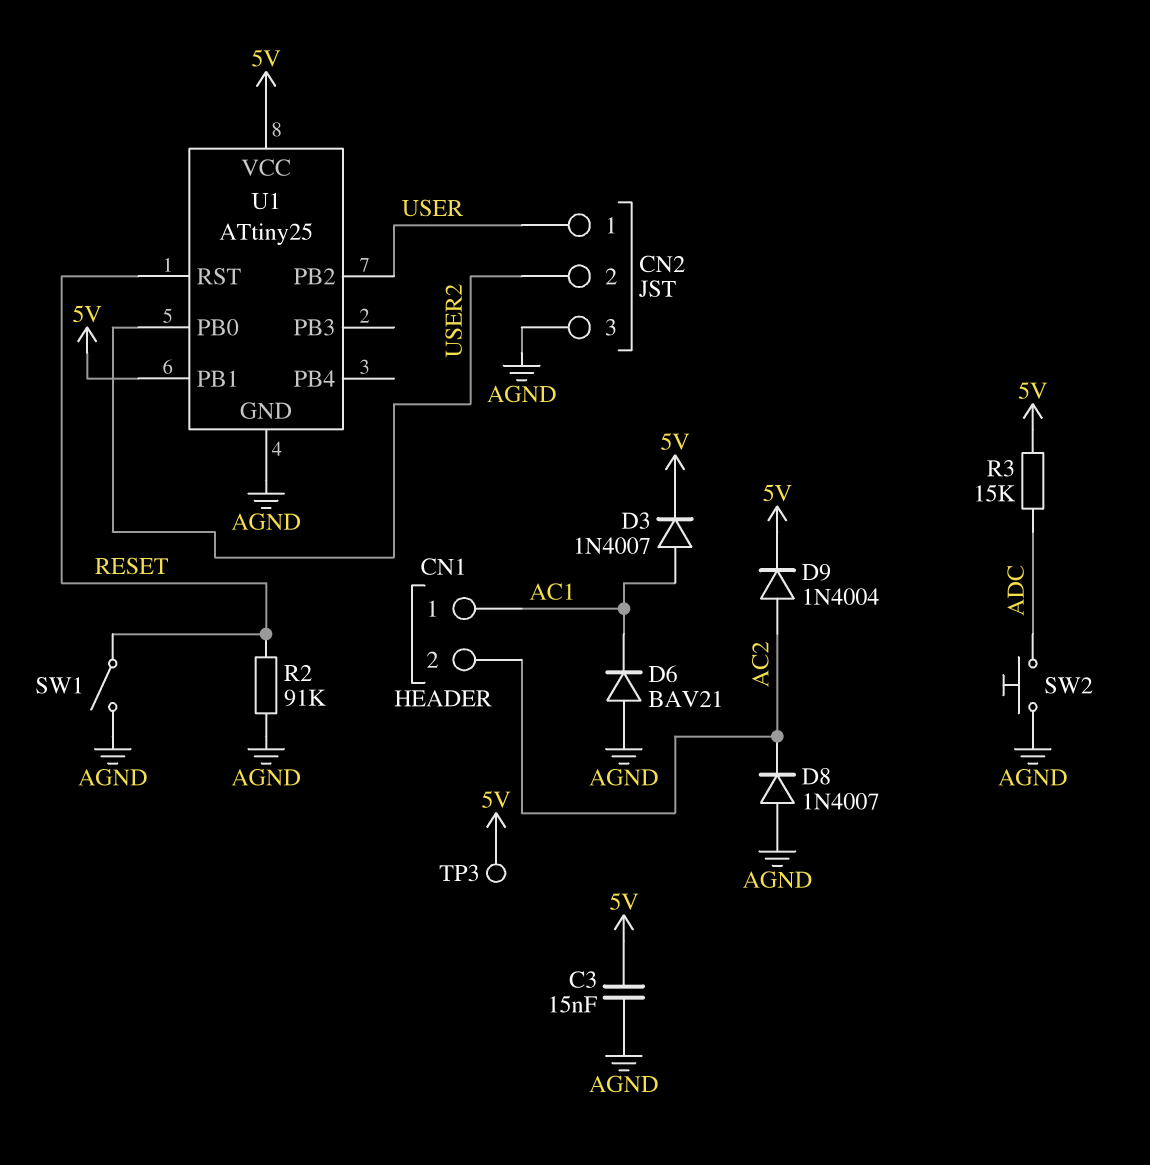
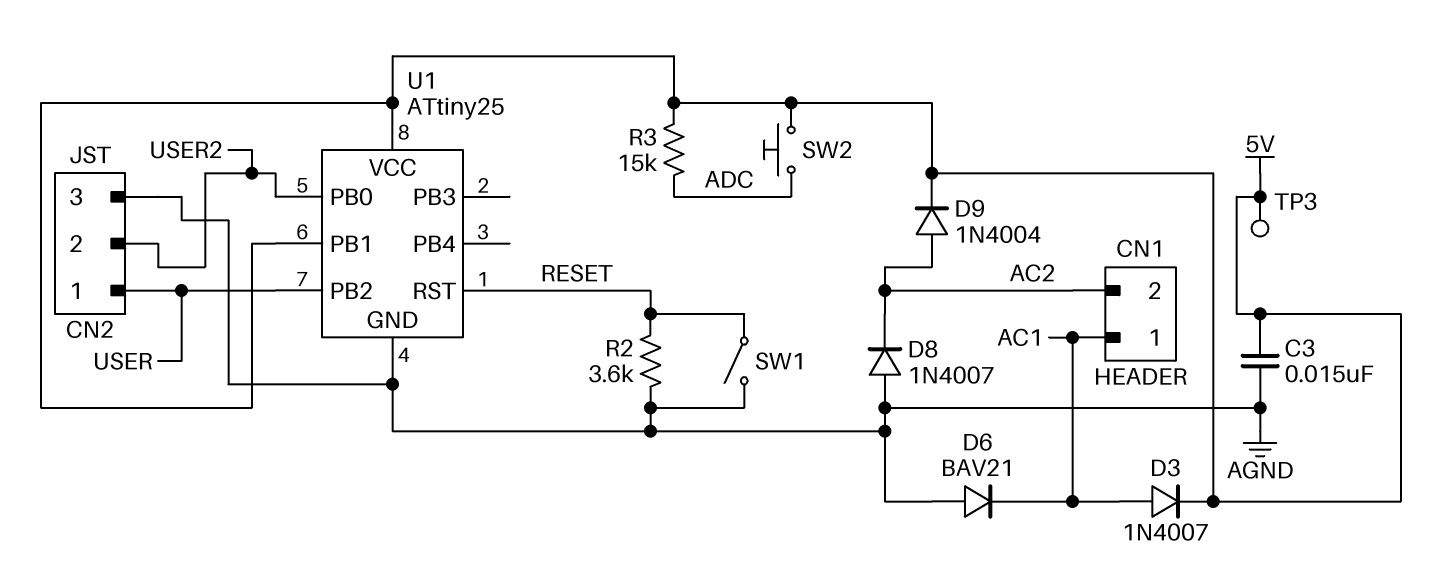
R2: 91k (AGND, RESET) -> 3.6k (AGND, RESET)
SW2: button (ADC, AGND) -> button (5V, ADC)

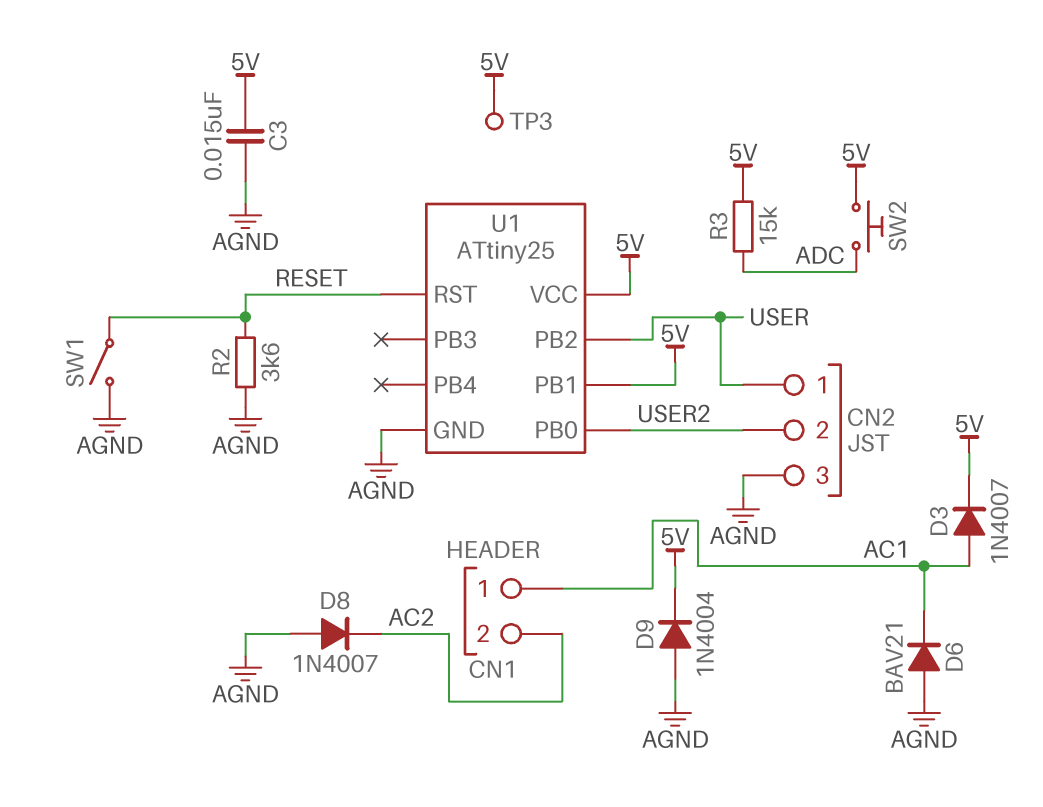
D9: diode 1N4004 (A AC2, K 5V) -> diode 1N4004 (A AGND, K 5V)

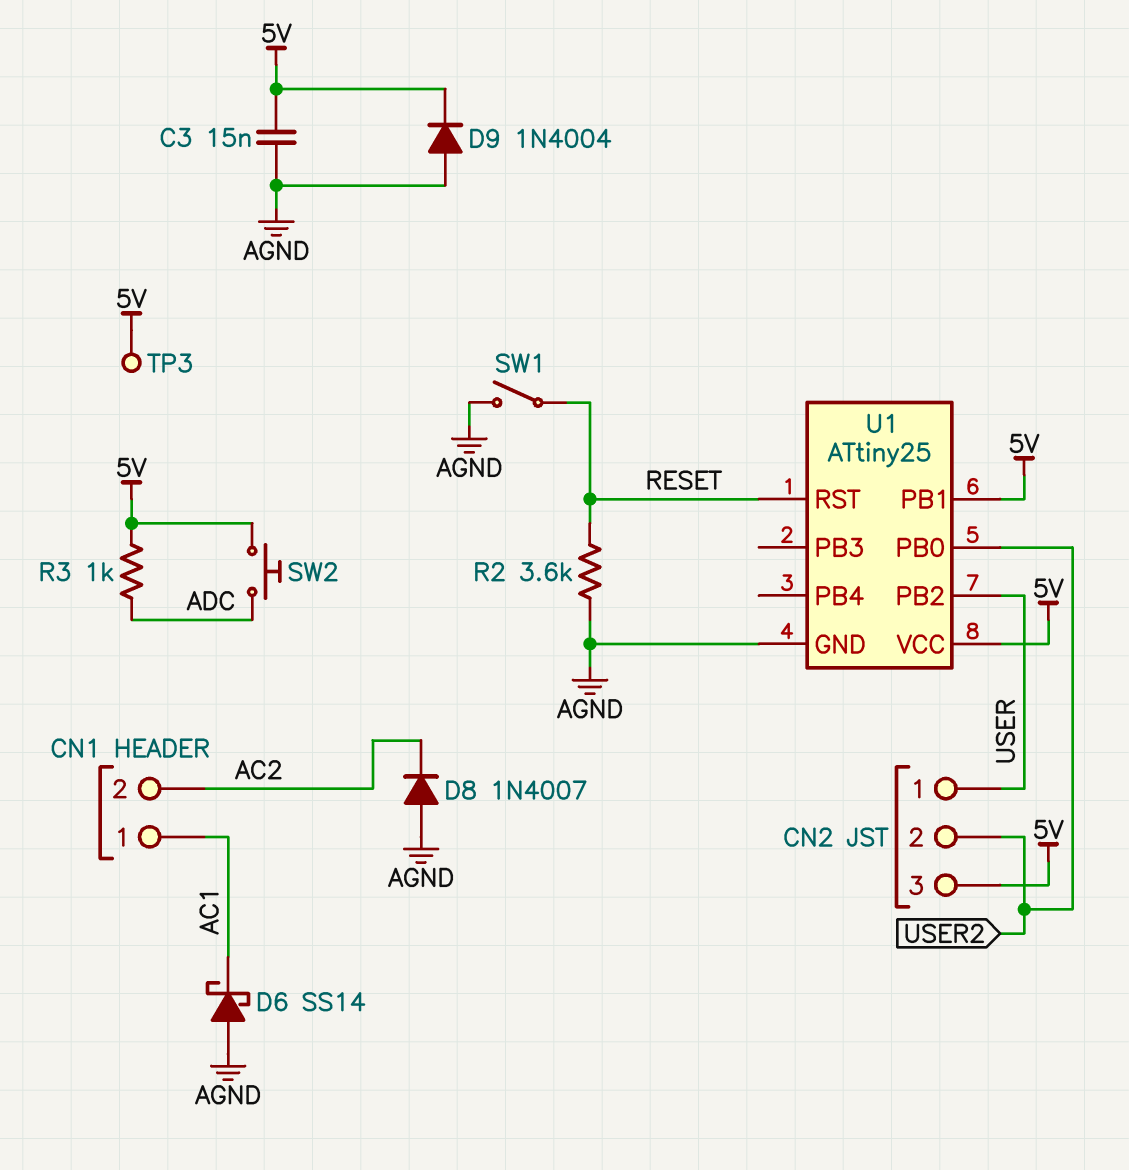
CN2 pin 3: AGND -> 5V
D3: diode 1N4007 (A AC1, K 5V) -> none
D6: diode BAV21 (A AGND, K AC1) -> schottky SS14 (A AGND, K AC1)
R3: 15k (5V, ADC) -> 1k (5V, ADC)

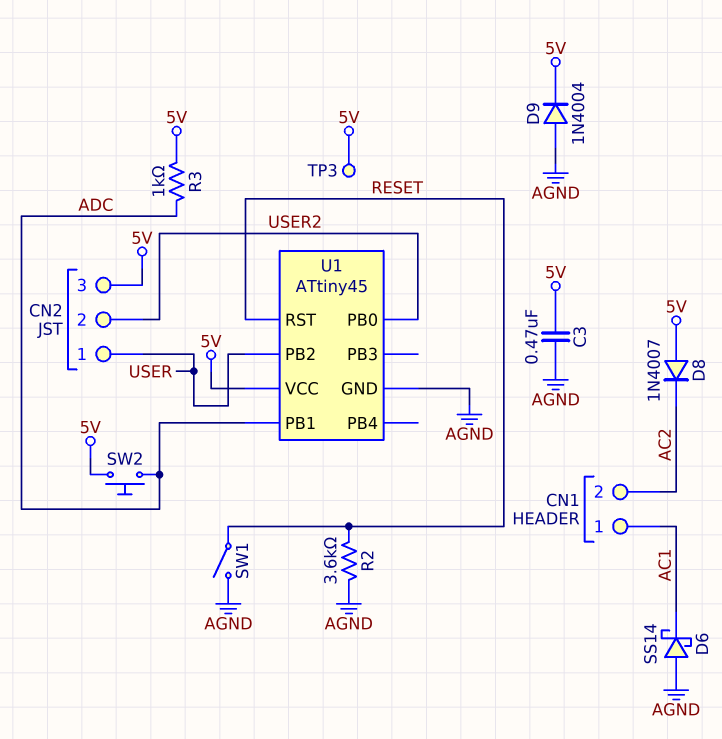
C3: 15nF (5V, AGND) -> 470nF (5V, AGND)
D8: diode 1N4007 (A AGND, K AC2) -> diode 1N4007 (A 5V, K AC2)
U1: ATtiny25 -> ATtiny45
U1 pin PB1: 5V -> ADC

